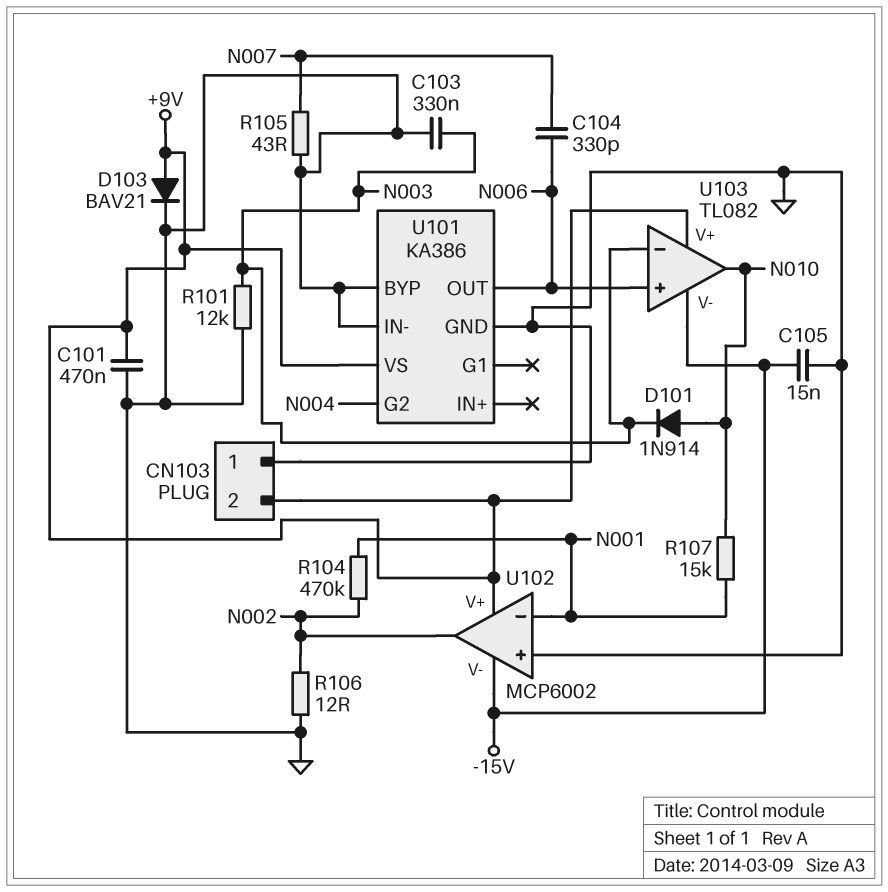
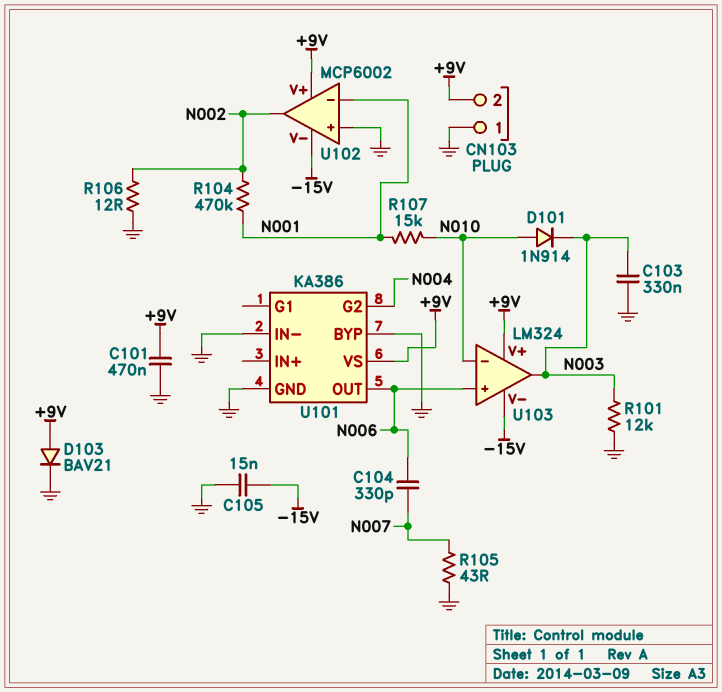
U103: TL082 -> LM324
U103 pin in-: N003 -> N010
U103 pin out: N010 -> N003

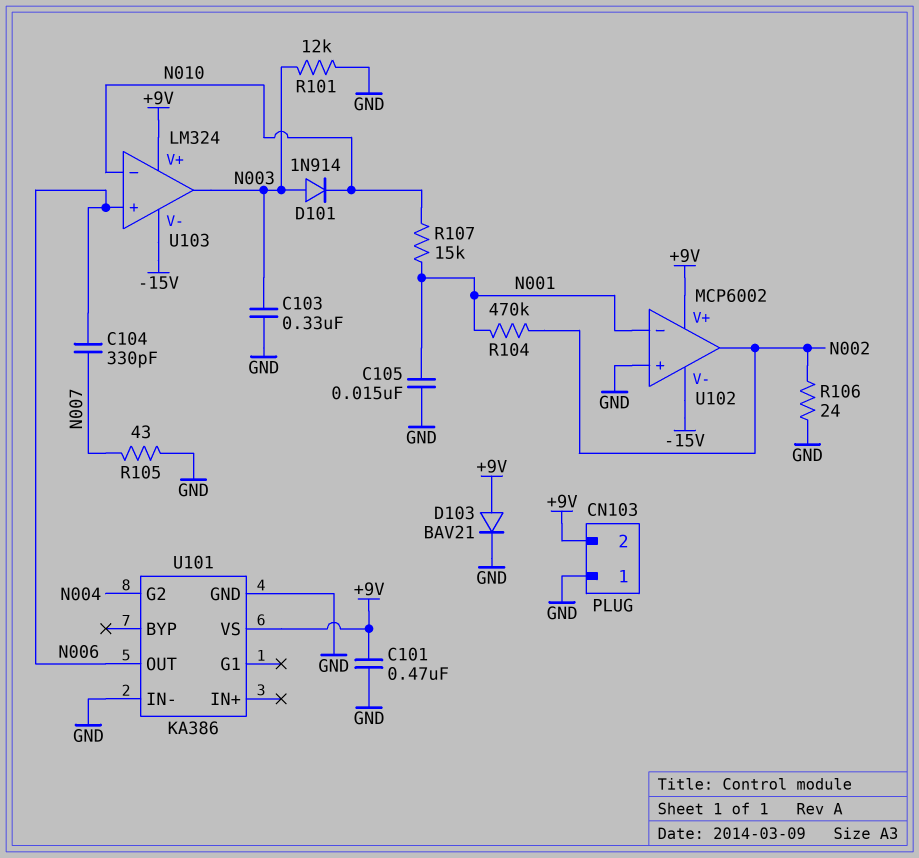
C105: 15nF (-15V, GND) -> 15nF (GND, N001)
D101: diode 1N914 (A N010, K N003) -> diode 1N914 (A N003, K N010)
R106: 12 (GND, N002) -> 24 (GND, N002)
U101 pin BYP: GND -> none

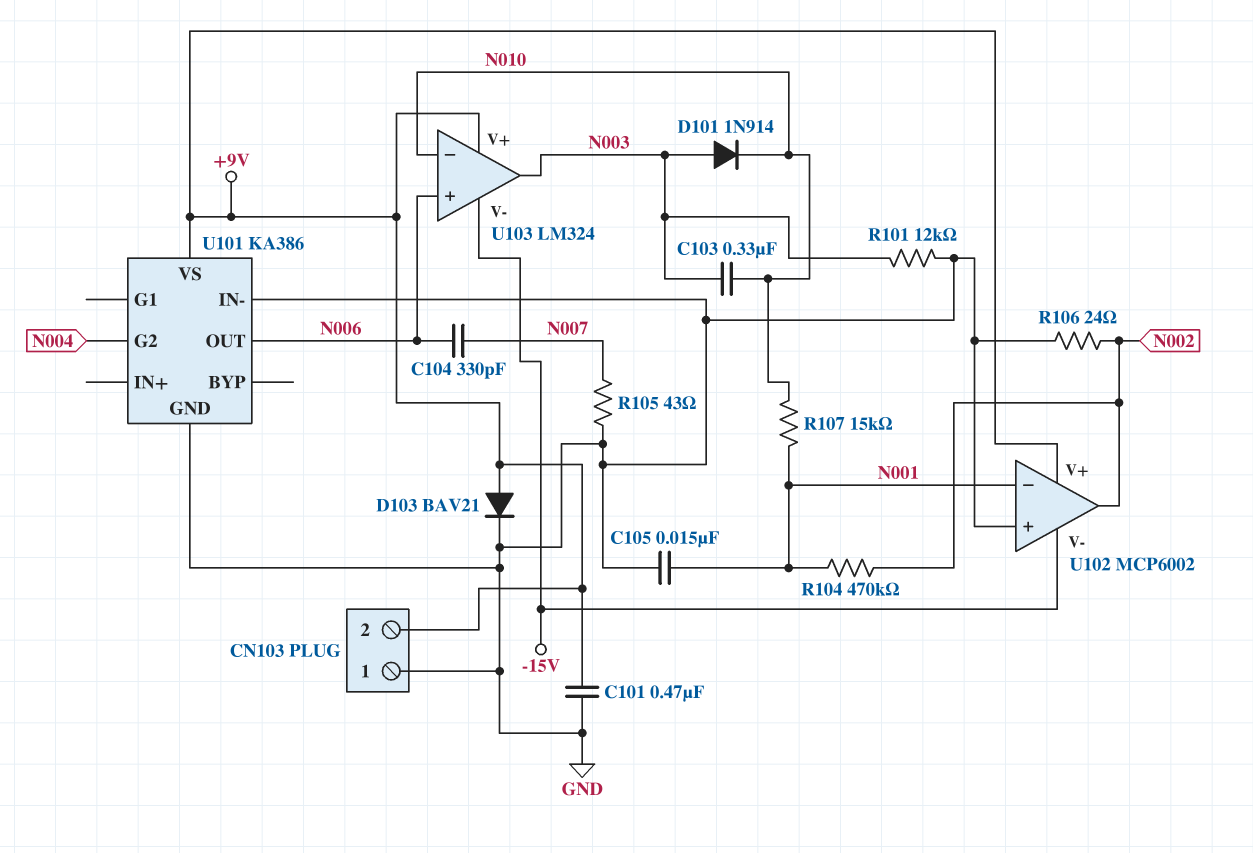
C103: 330nF (GND, N003) -> 330nF (N003, N010)

